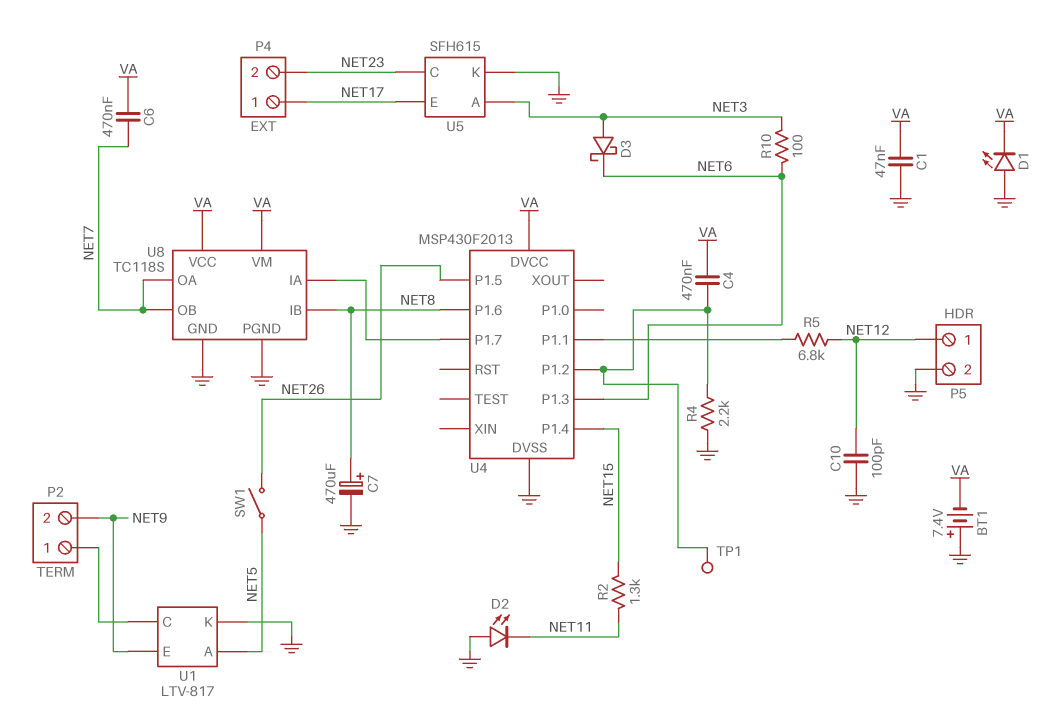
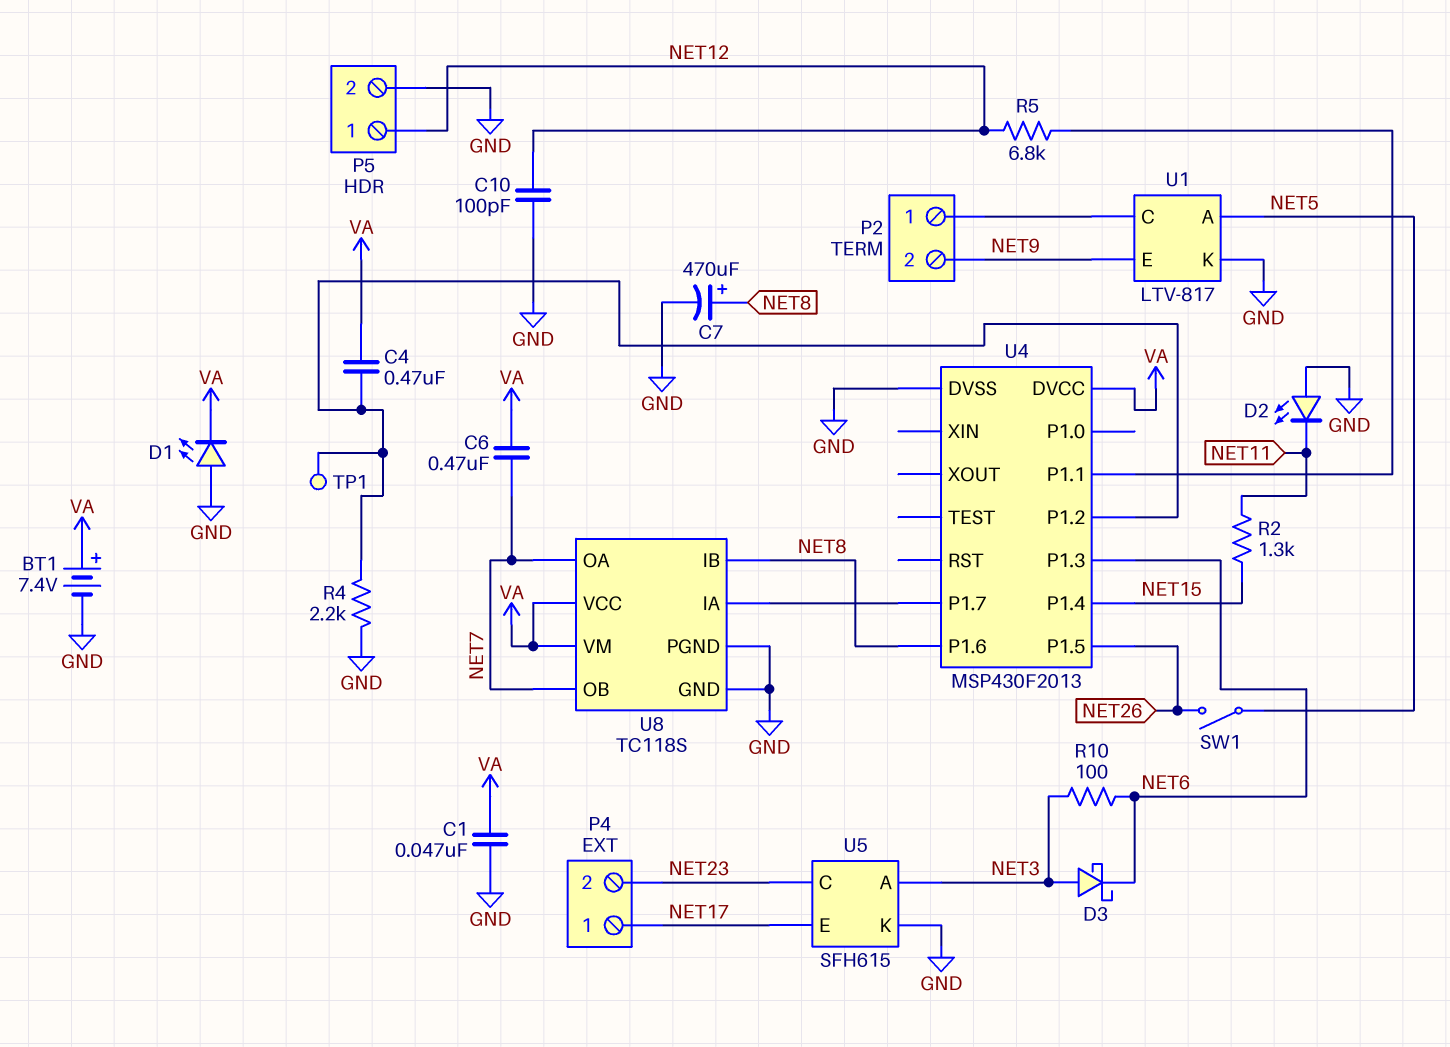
BT1: 7.4V (plus GND, minus VA) -> 7.4V (plus VA, minus GND)

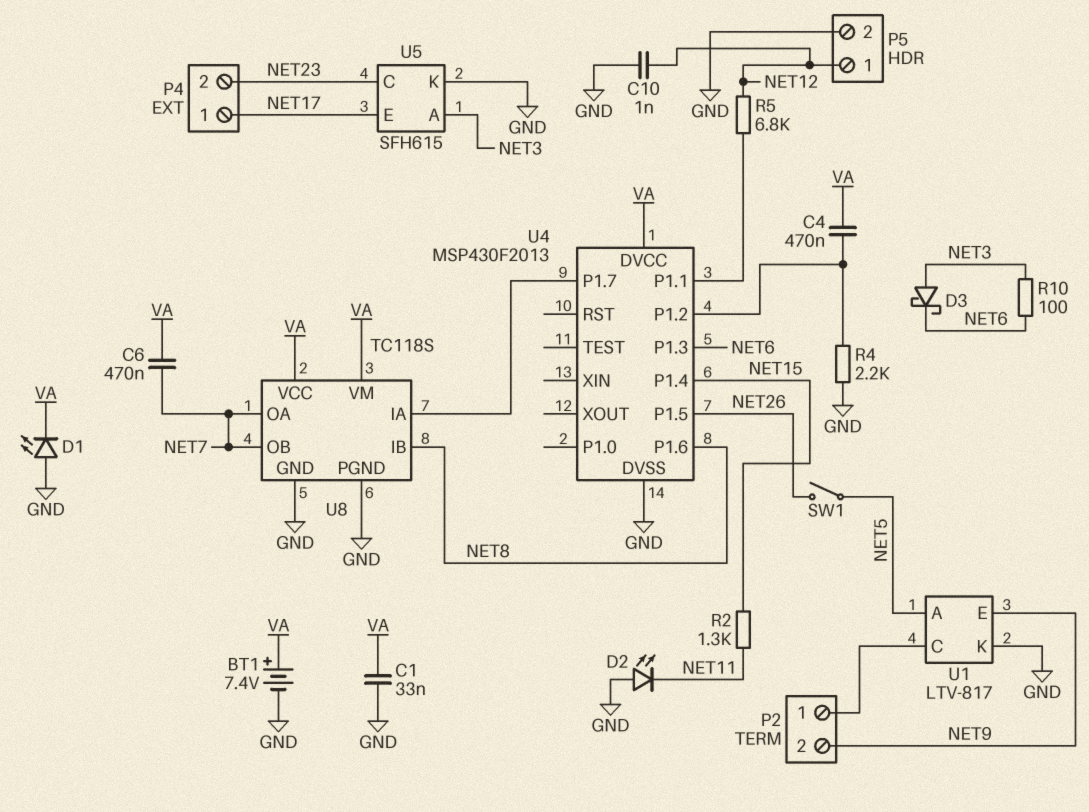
C1: 47nF (GND, VA) -> 33nF (GND, VA)
C7: 470uF (plus NET8, minus GND) -> none
C10: 100pF (GND, NET12) -> 1nF (GND, NET12)
TP1: test point (U4/P1.2) -> none

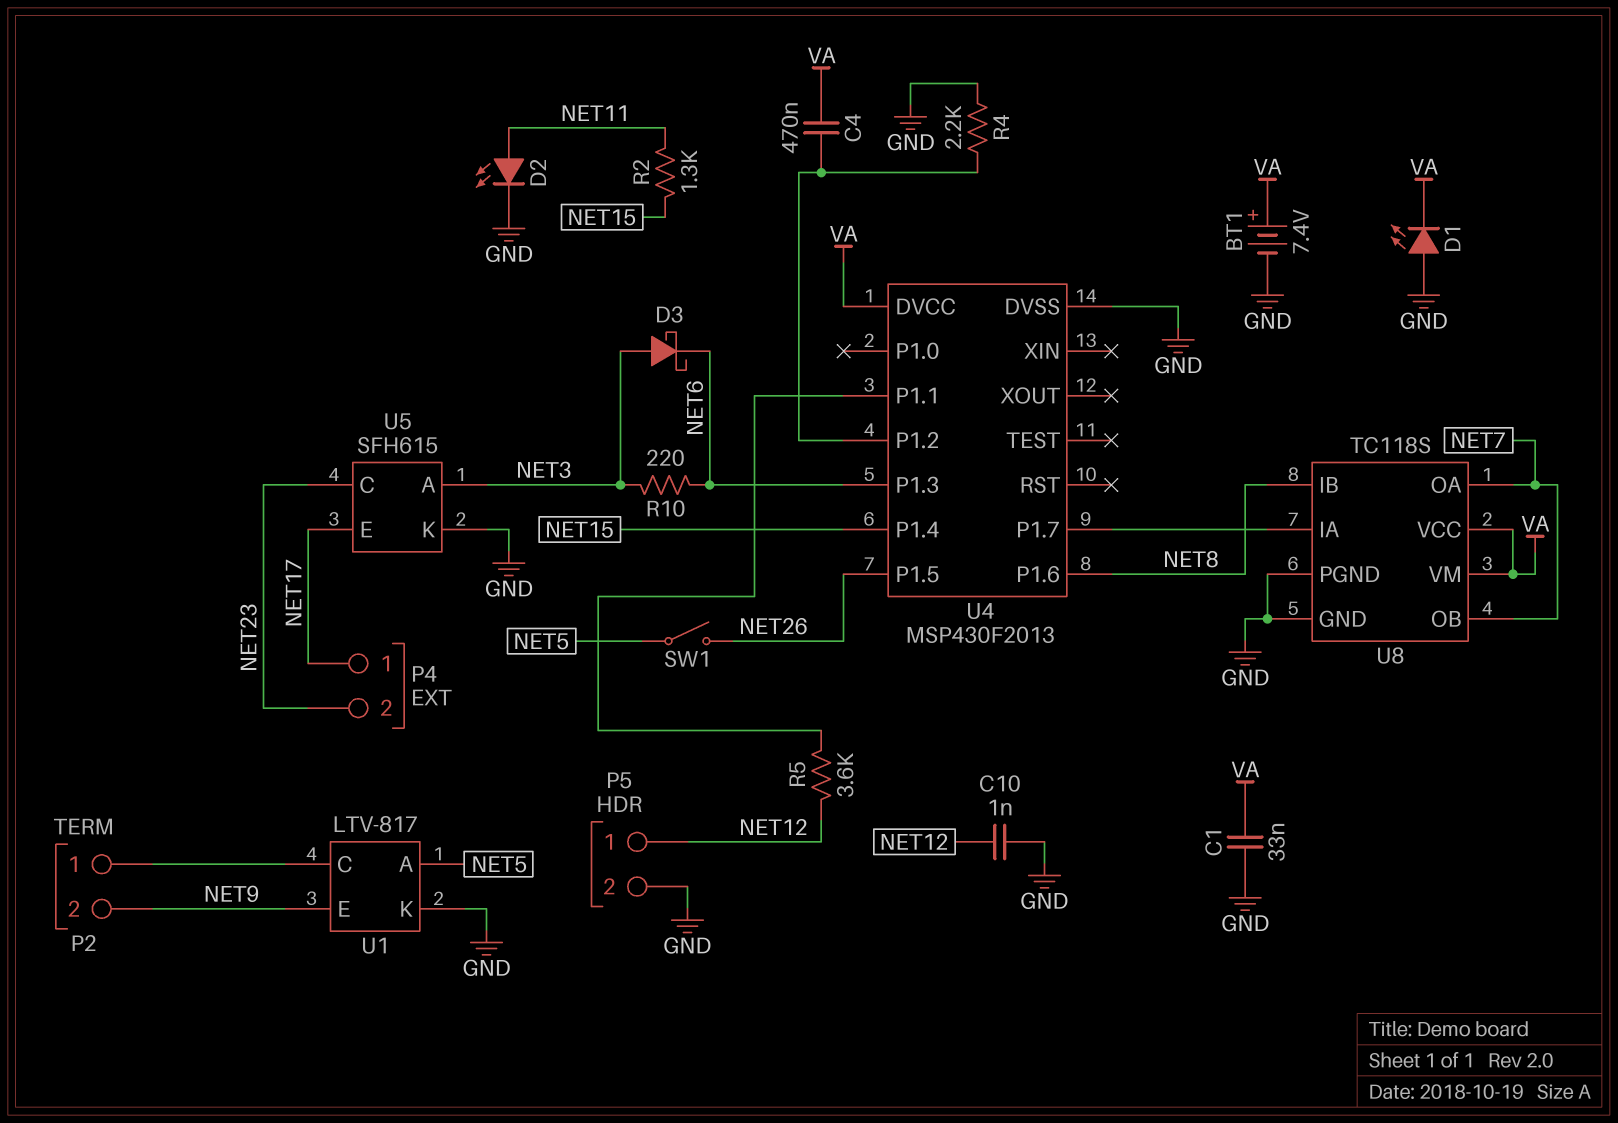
C6: 470nF (NET7, VA) -> none
D2: LED (A GND, K NET11) -> LED (A NET11, K GND)
R5: 6.8k (NET12, U4/P1.1) -> 3.6k (NET12, U4/P1.1)
R10: 100 (NET3, NET6) -> 220 (NET3, NET6)

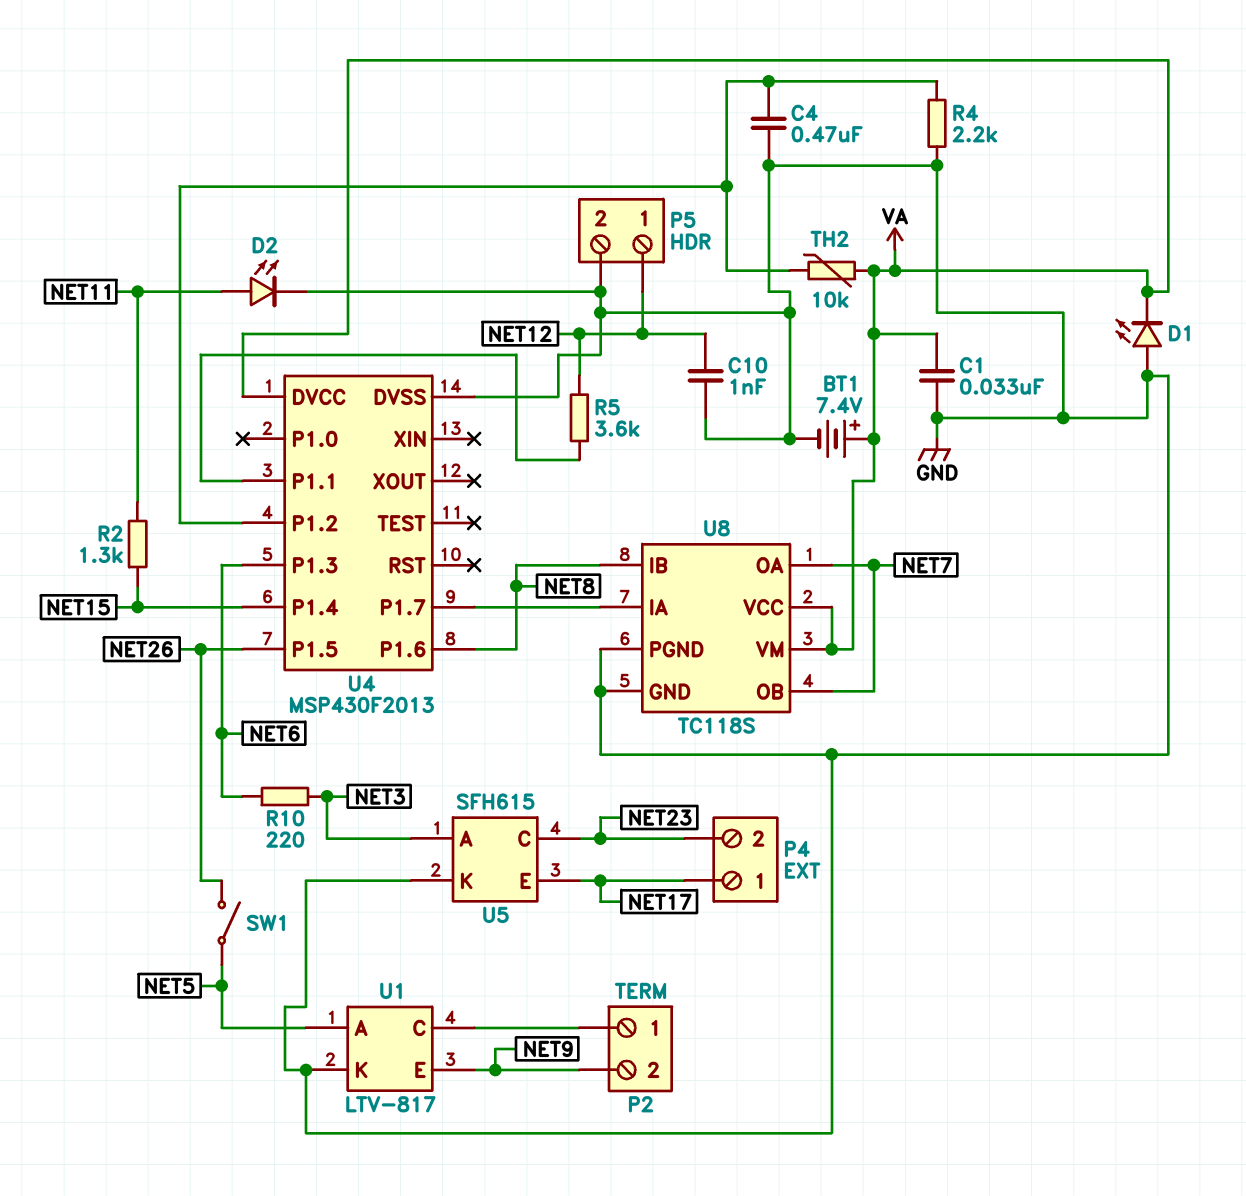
C4: 470nF (U4/P1.2, VA) -> 470nF (GND, U4/P1.2)
D3: schottky (A NET3, K NET6) -> none
TH2: none -> 10k (U4/P1.2, VA)

